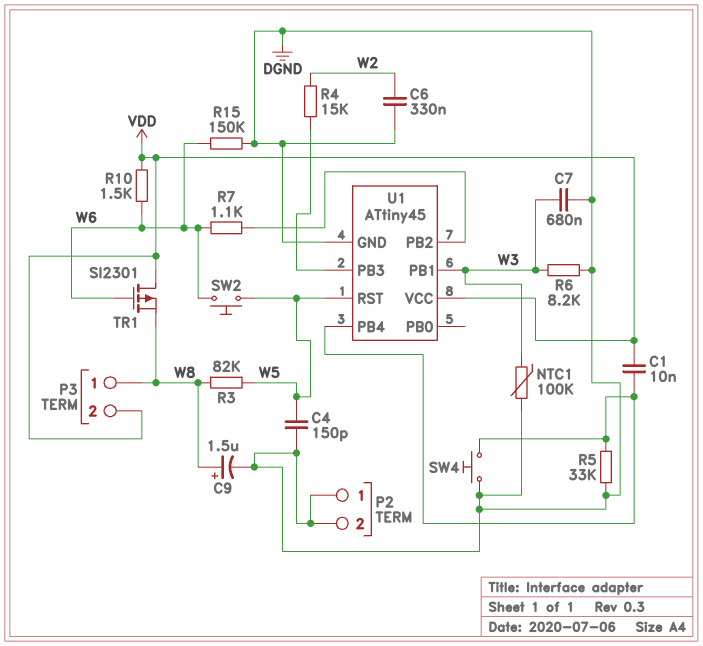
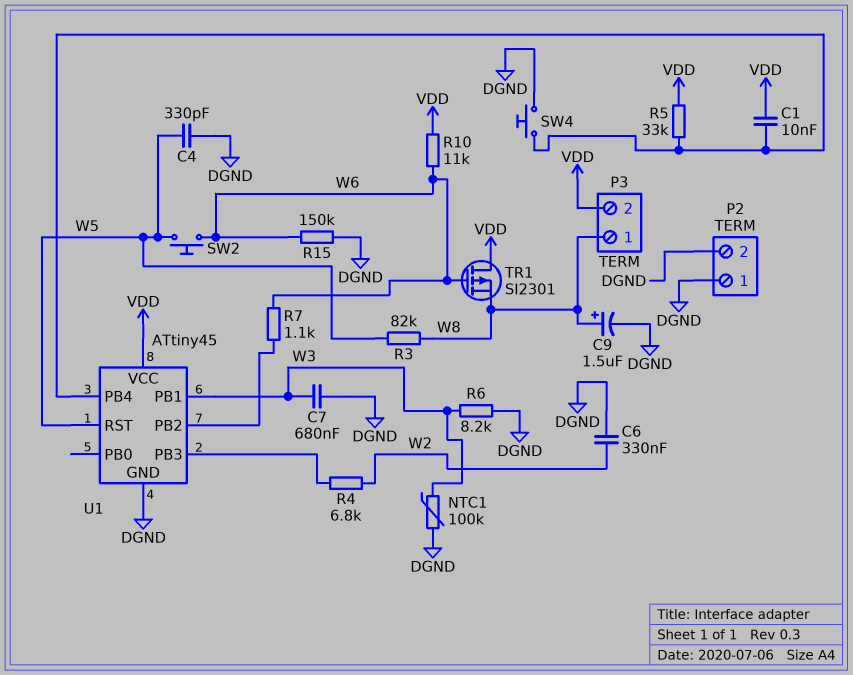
C4: 150pF (DGND, W5) -> 330pF (DGND, W5)
R4: 15k (U1/PB3, W2) -> 6.8k (U1/PB3, W2)
R5: 33k (DGND, U1/PB4) -> 33k (U1/PB4, VDD)
R10: 1.5k (VDD, W6) -> 11k (VDD, W6)

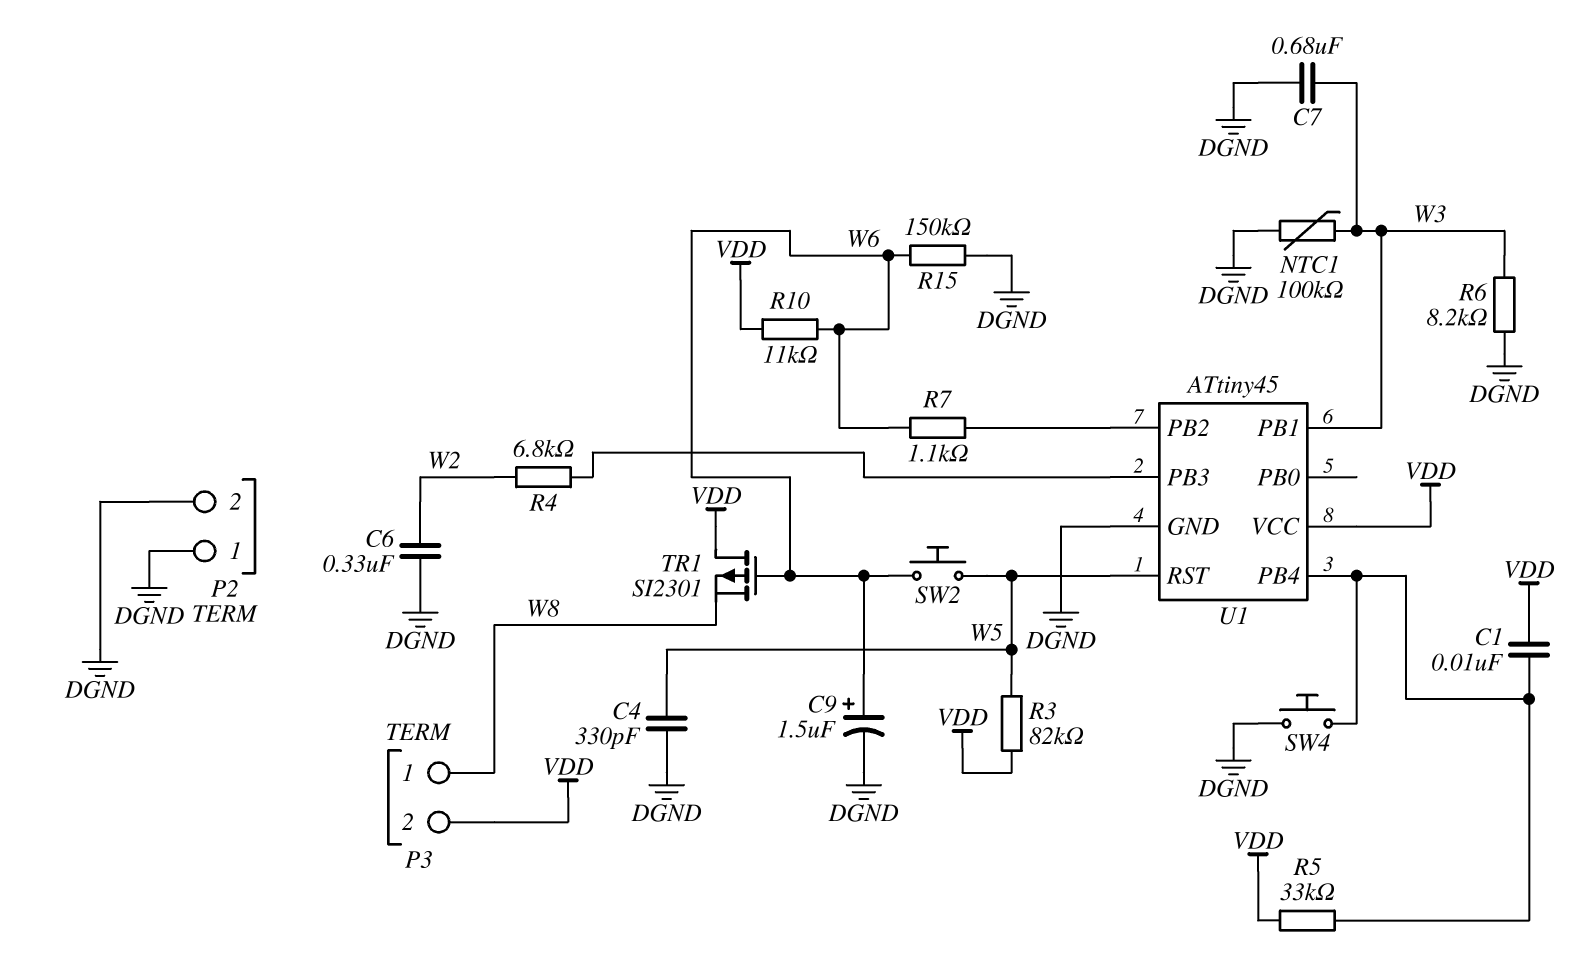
C9: 1.5uF (plus W8, minus DGND) -> 1.5uF (plus W6, minus DGND)
R3: 82k (W5, W8) -> 82k (VDD, W5)

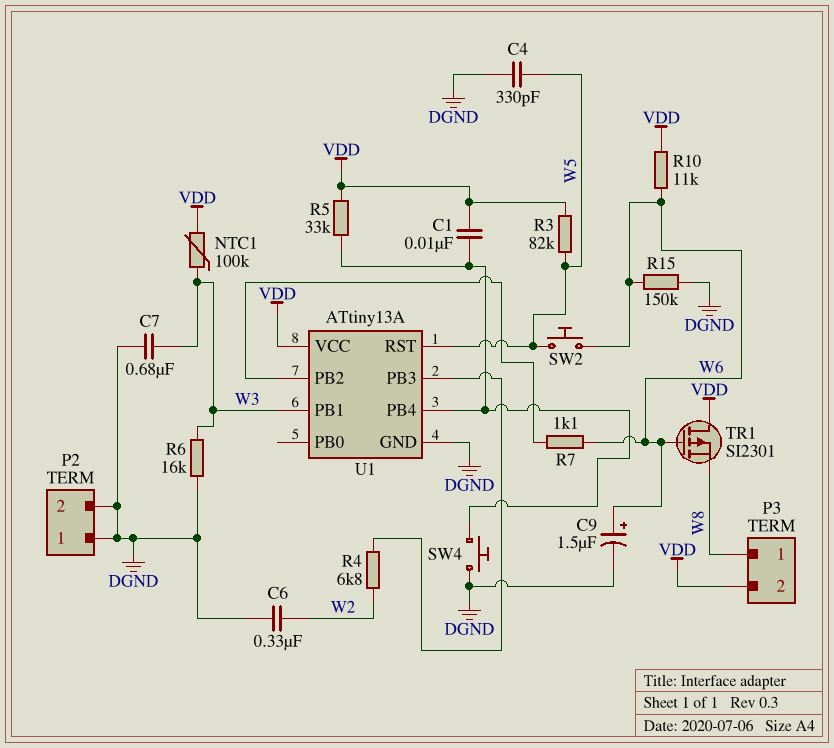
NTC1: 100k (DGND, W3) -> 100k (VDD, W3)
R6: 8.2k (DGND, W3) -> 16k (DGND, W3)
U1: ATtiny45 -> ATtiny13A

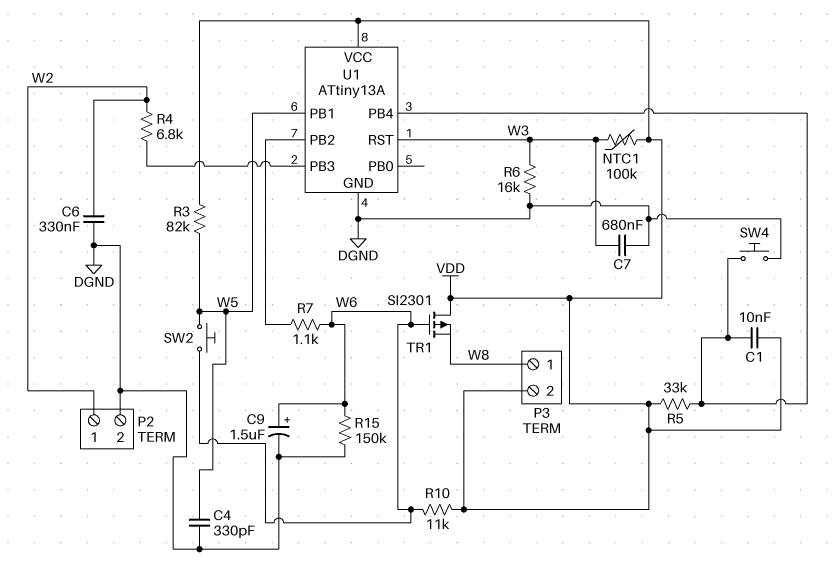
P2 pin 1: DGND -> W2
U1 pin PB1: W3 -> W5
U1 pin RST: W5 -> W3

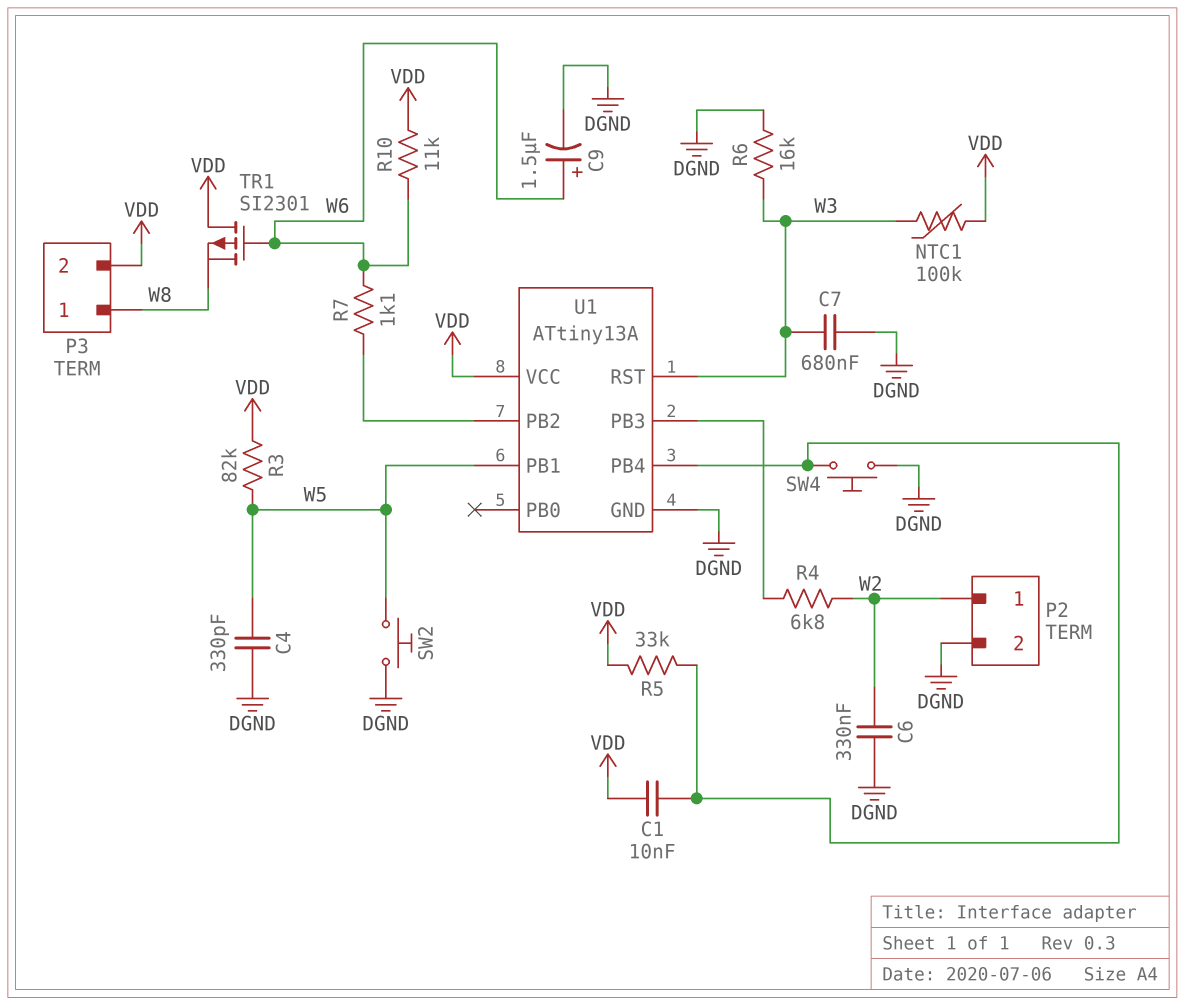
R15: 150k (DGND, W6) -> none
SW2: button (W5, W6) -> button (DGND, W5)

